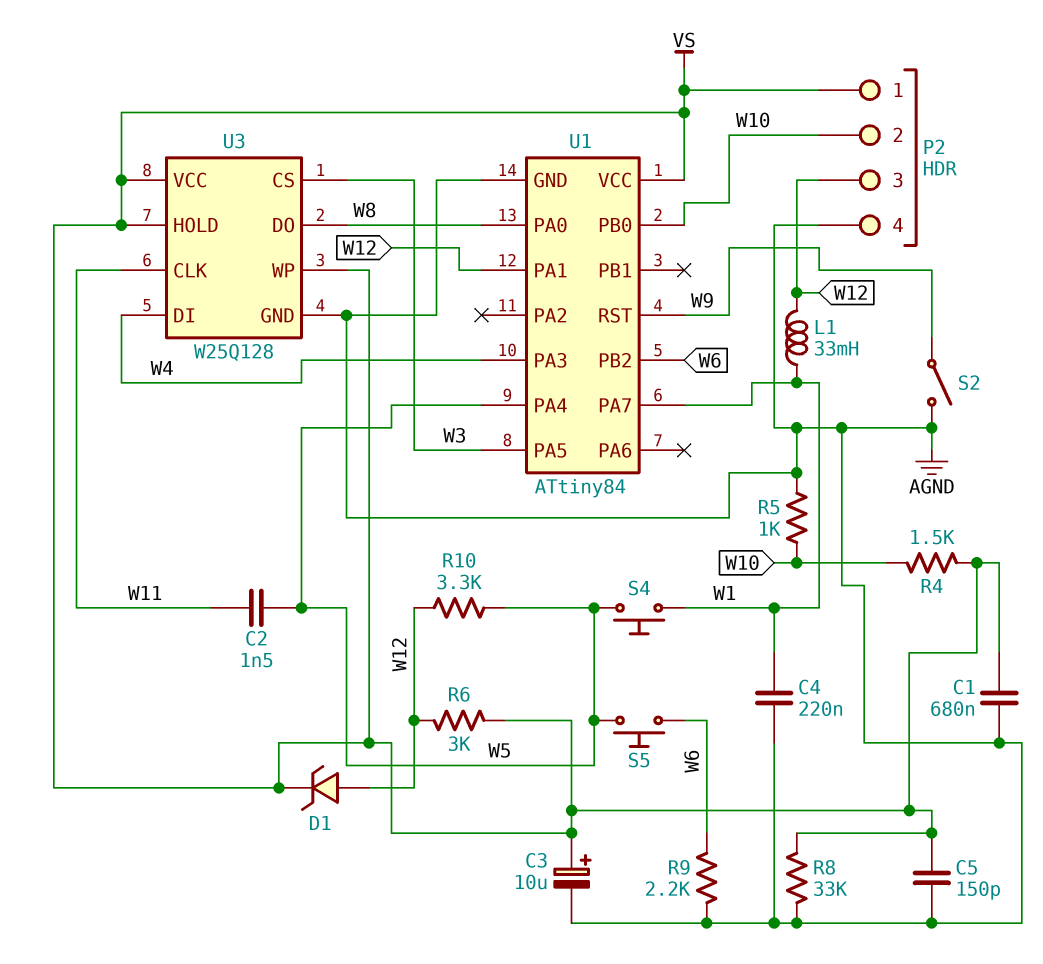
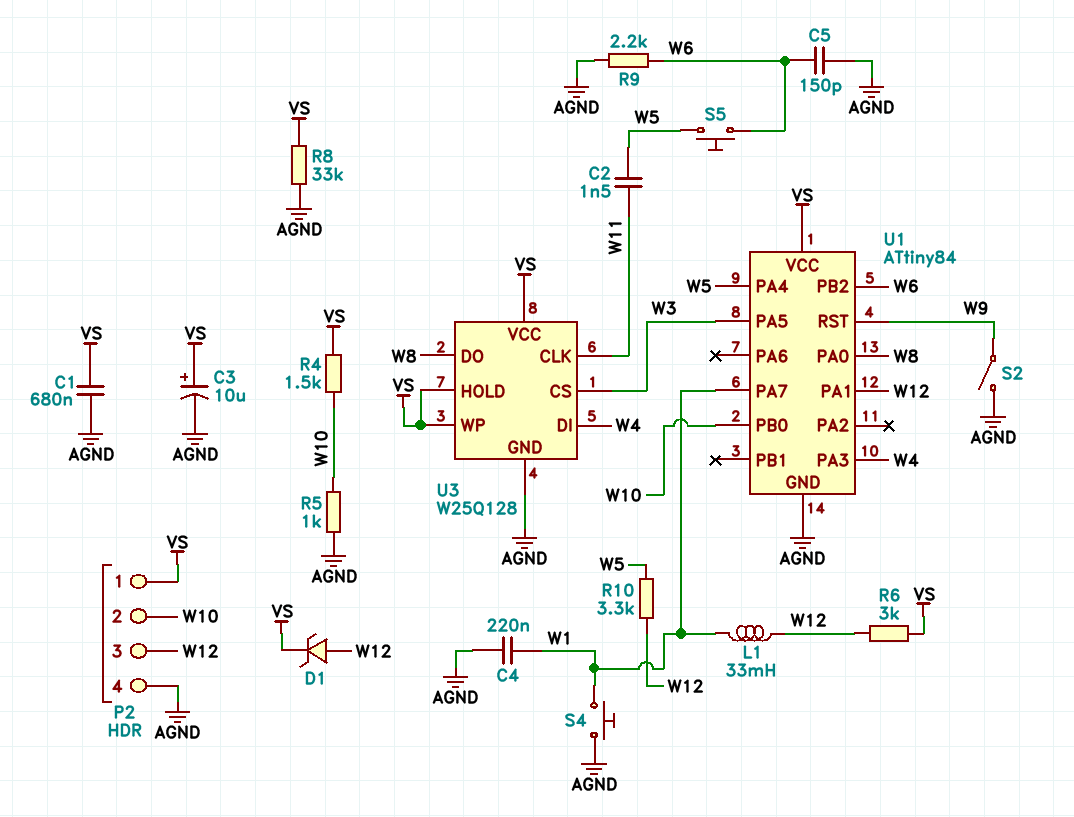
C5: 150pF (AGND, VS) -> 150pF (AGND, W6)
S4: button (W1, W5) -> button (AGND, W1)

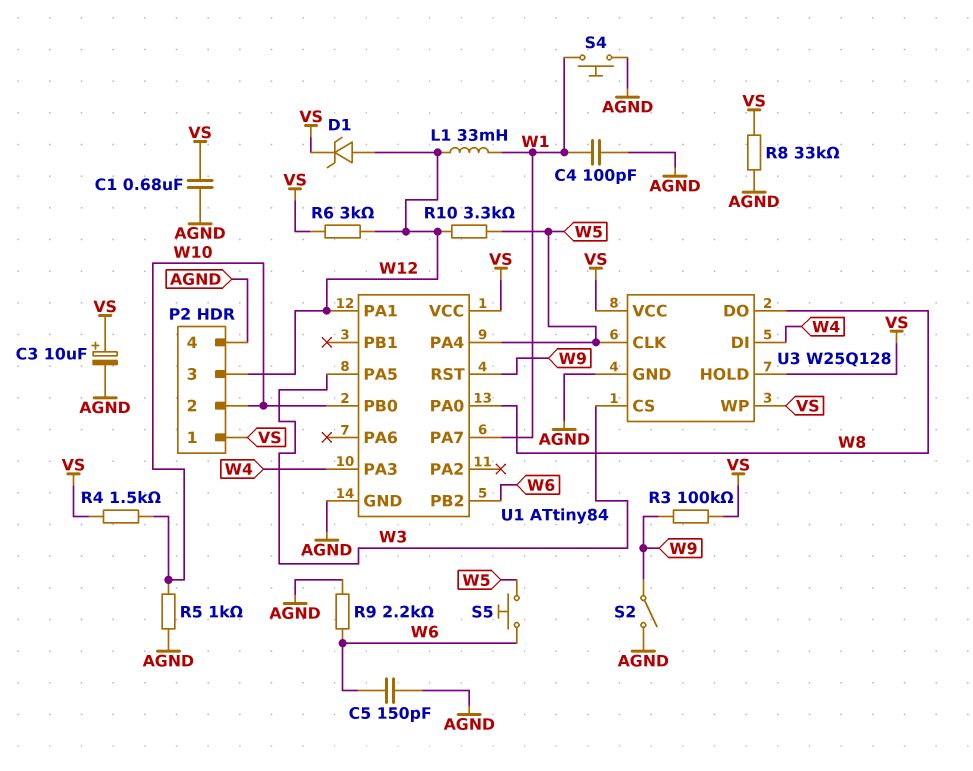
C2: 1.5nF (W5, W11) -> none
C4: 220nF (AGND, W1) -> 100pF (AGND, W1)
R3: none -> 100k (VS, W9)
U3 pin CLK: W11 -> W5

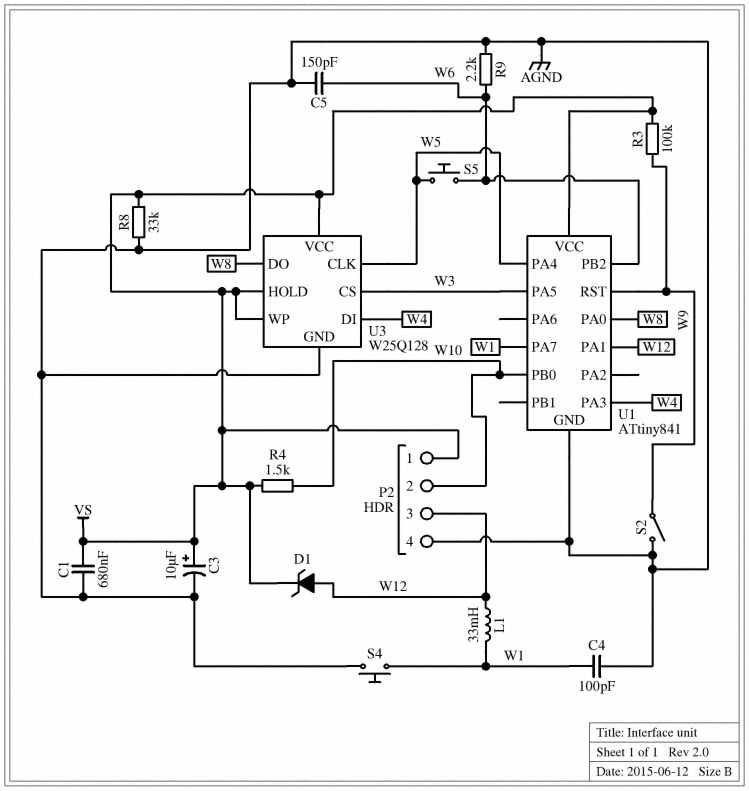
R5: 1k (AGND, W10) -> none
R6: 3k (VS, W12) -> none
R10: 3.3k (W5, W12) -> none
U1: ATtiny84 -> ATtiny841

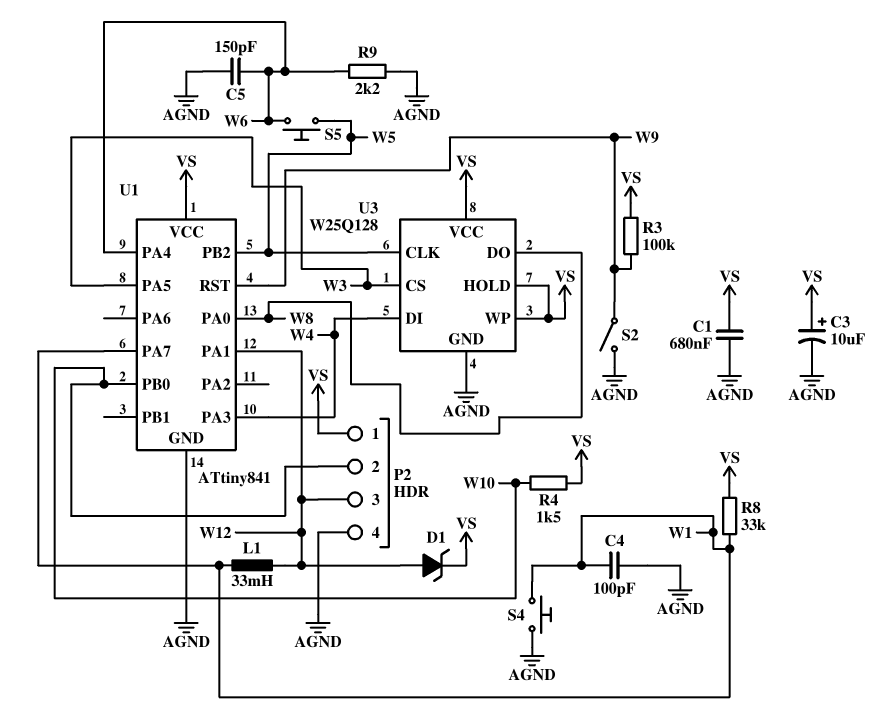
R8: 33k (AGND, VS) -> 33k (VS, W1)
U1 pin PA4: W5 -> W6
U1 pin PB2: W6 -> W5

